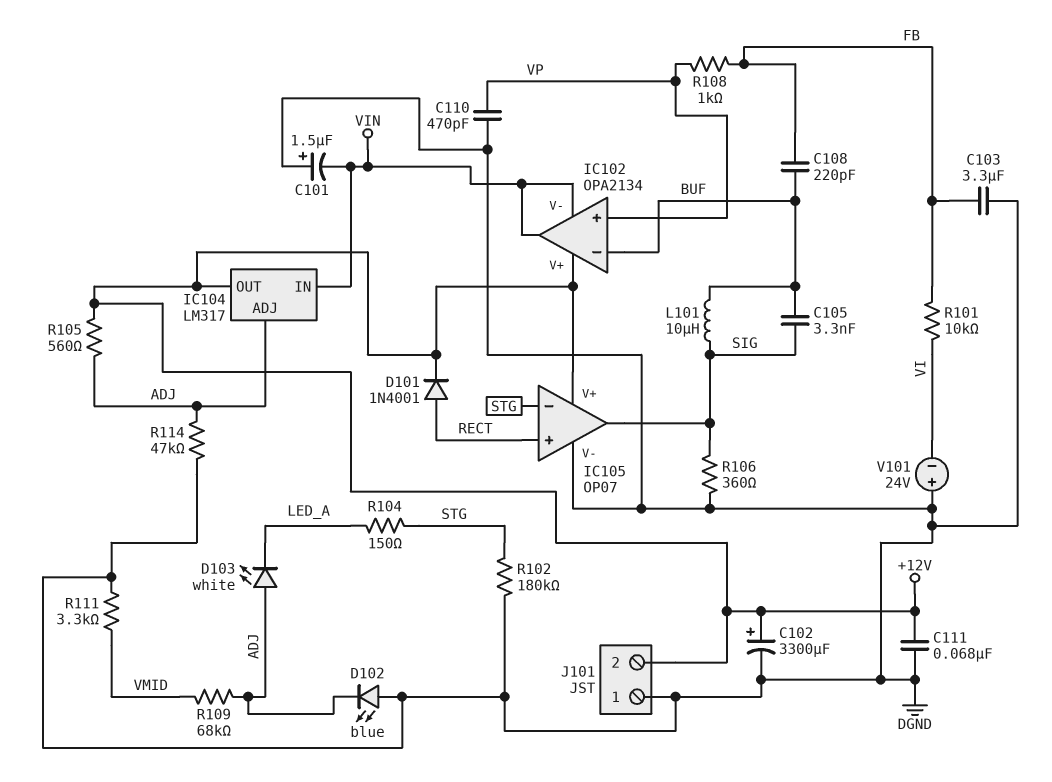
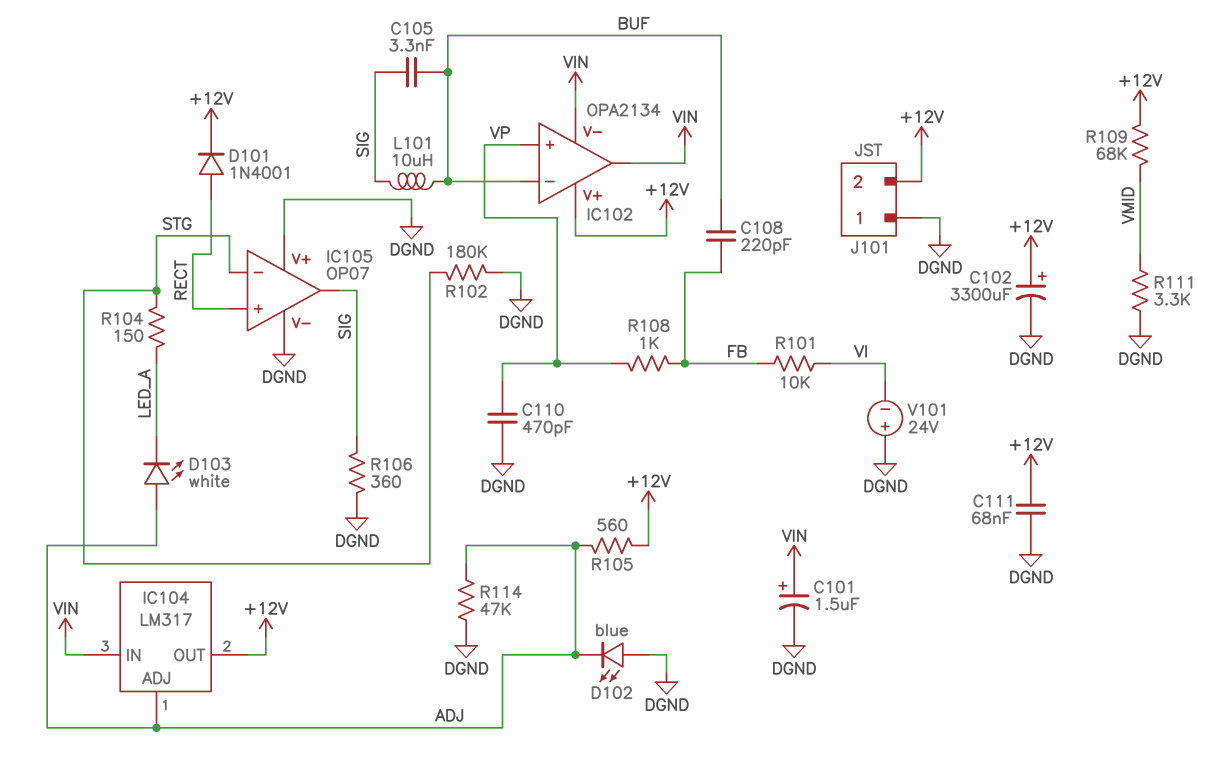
C101: 1.5uF (plus DGND, minus VIN) -> 1.5uF (plus VIN, minus DGND)
C103: 3.3uF (DGND, FB) -> none
IC105 pin V+: +12V -> DGND
R109: 68k (ADJ, VMID) -> 68k (+12V, VMID)

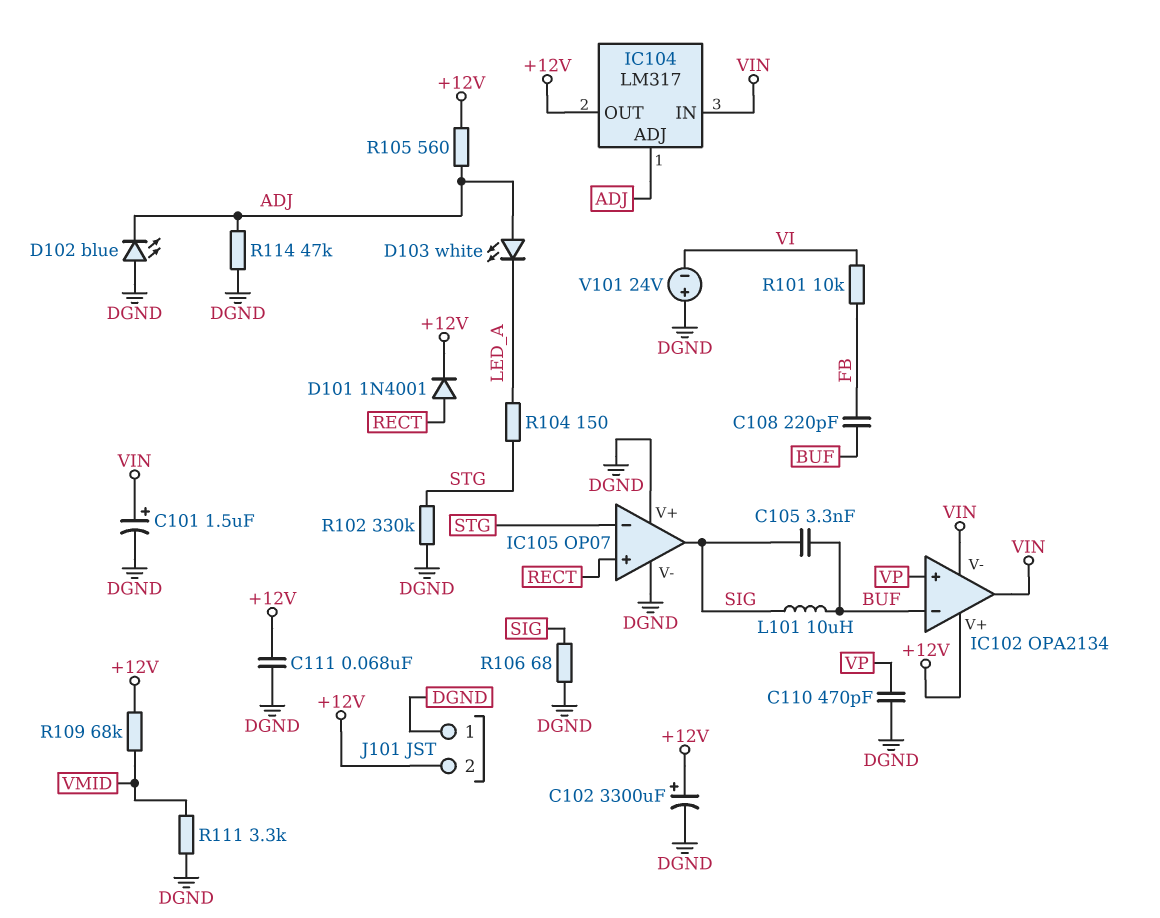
R102: 180k (DGND, STG) -> 330k (DGND, STG)
R106: 360 (DGND, SIG) -> 68 (DGND, SIG)
R108: 1k (FB, VP) -> none

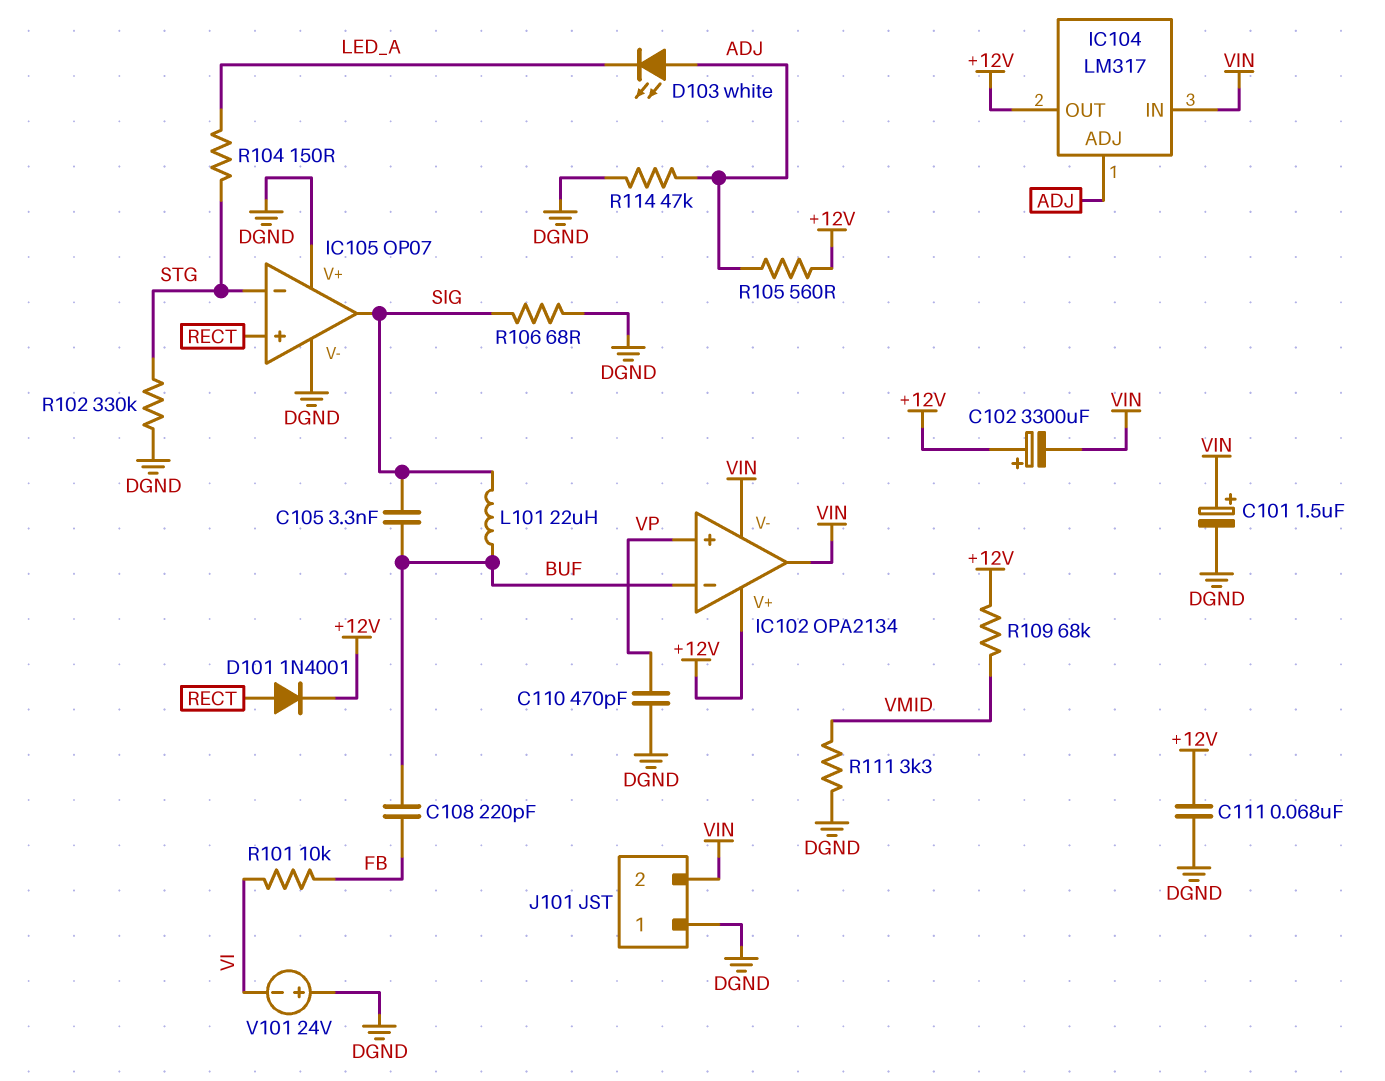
C102: 3300uF (plus +12V, minus DGND) -> 3300uF (plus +12V, minus VIN)
D102: LED blue (A DGND, K ADJ) -> none
J101 pin 2: +12V -> VIN
L101: 10uH (BUF, SIG) -> 22uH (BUF, SIG)

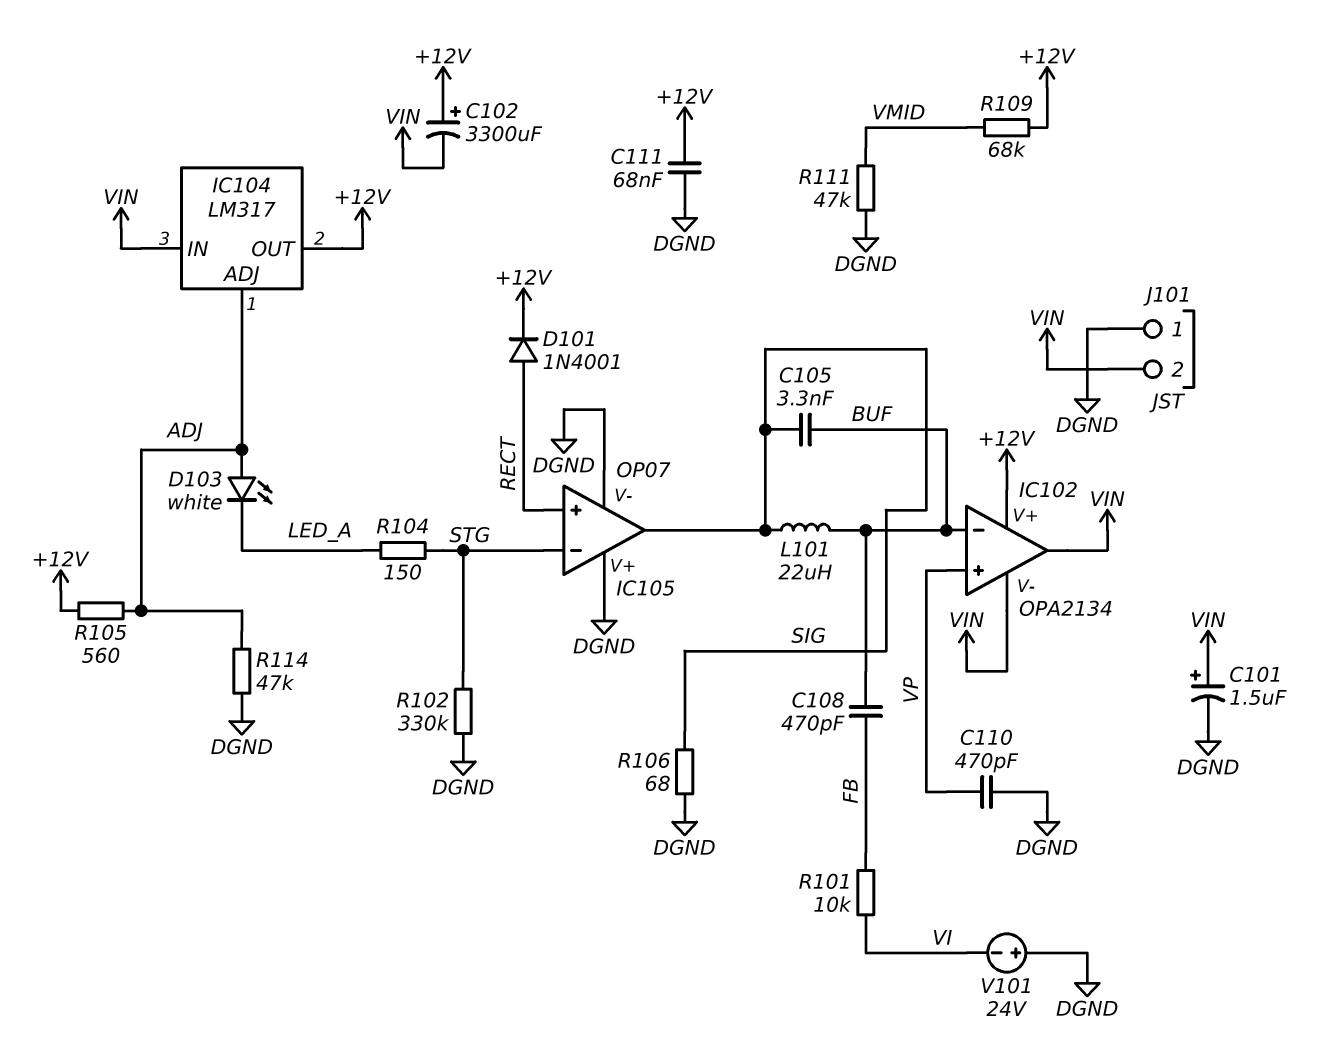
C108: 220pF (BUF, FB) -> 470pF (BUF, FB)
R111: 3.3k (DGND, VMID) -> 47k (DGND, VMID)

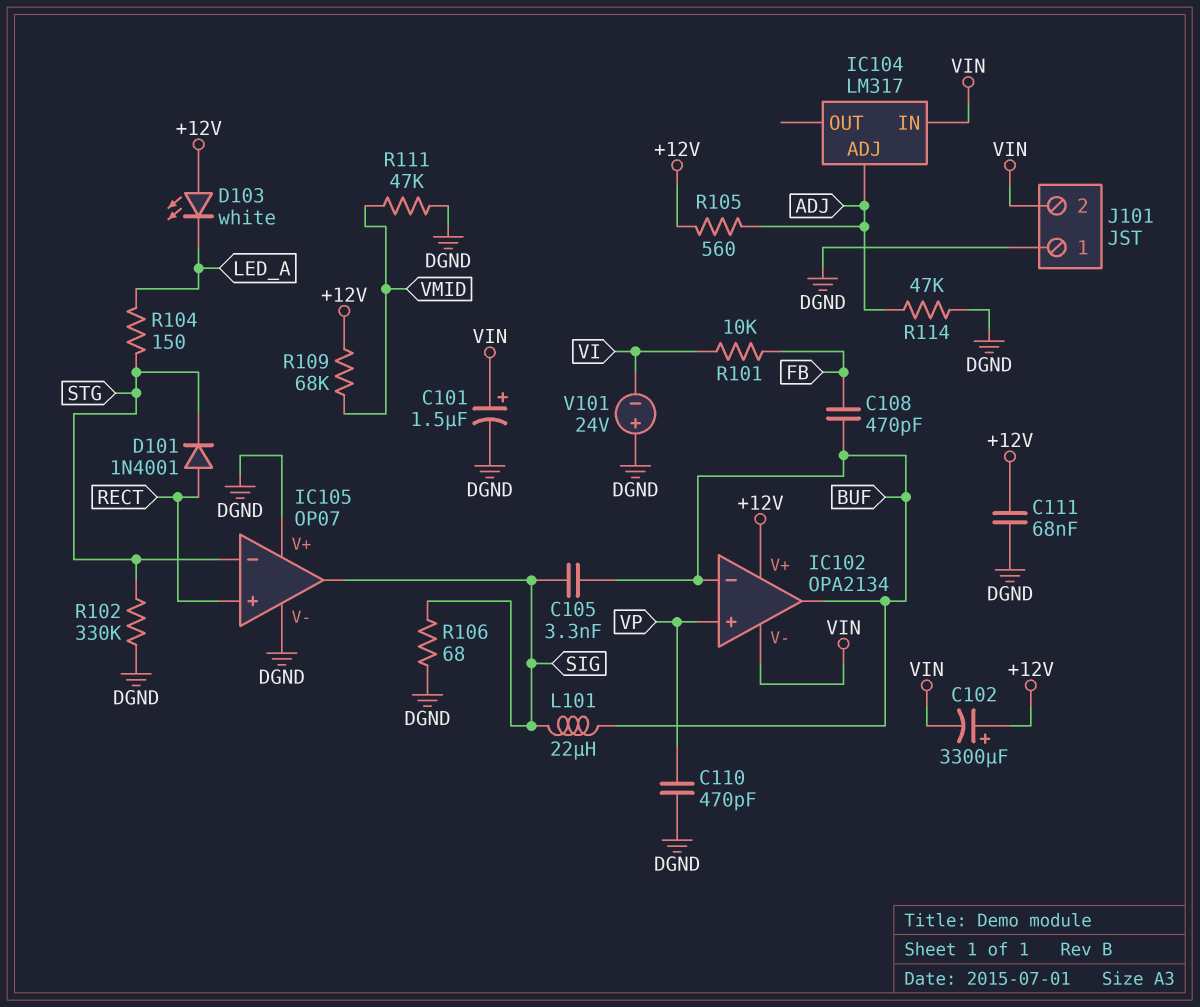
D101: diode 1N4001 (A RECT, K +12V) -> diode 1N4001 (A RECT, K STG)
D103: LED white (A ADJ, K LED_A) -> LED white (A +12V, K LED_A)
IC102 pin out: VIN -> BUF
IC104 pin OUT: +12V -> none

